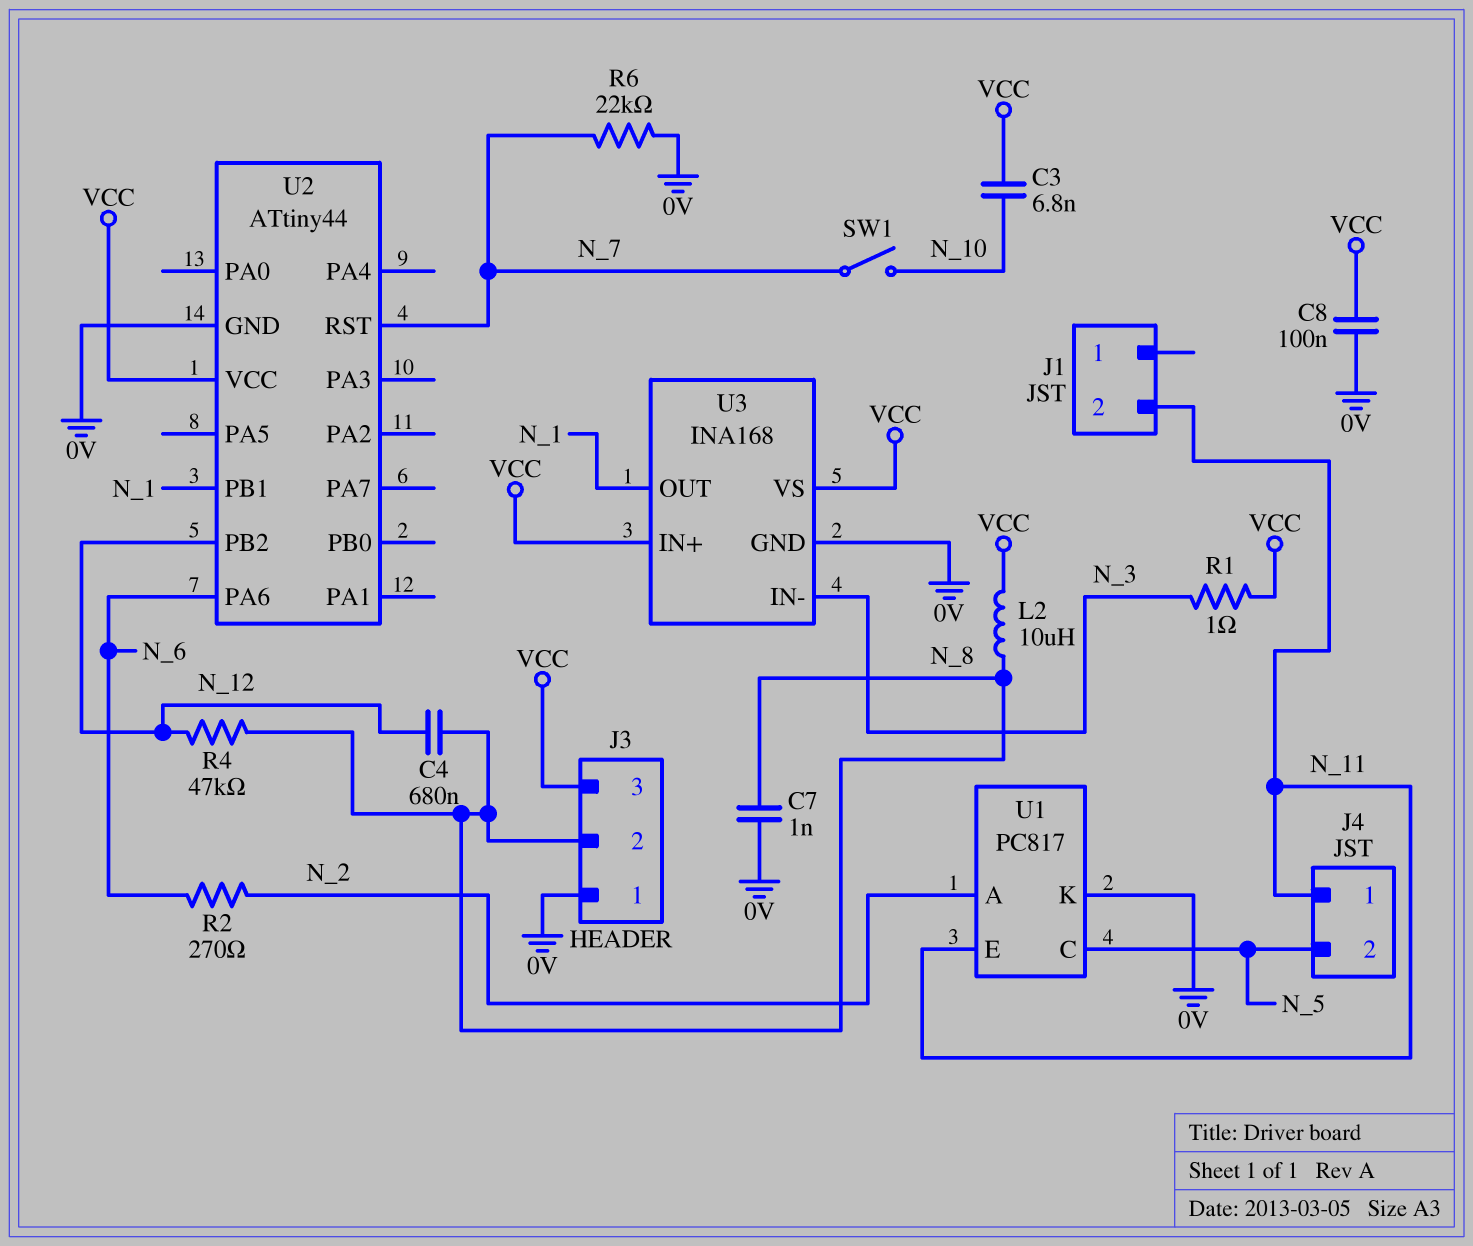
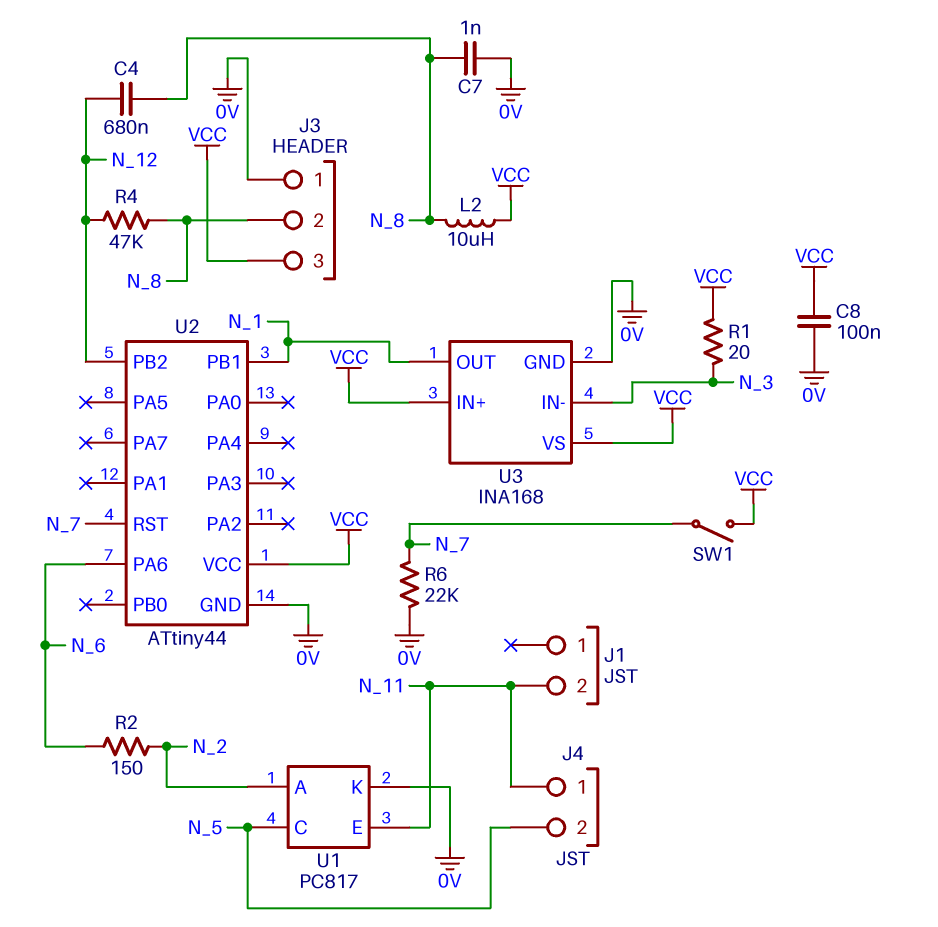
C3: 6.8nF (N_10, VCC) -> none
R1: 1 (N_3, VCC) -> 20 (N_3, VCC)
R2: 270 (N_2, N_6) -> 150 (N_2, N_6)
SW1: switch (N_7, N_10) -> switch (N_7, VCC)

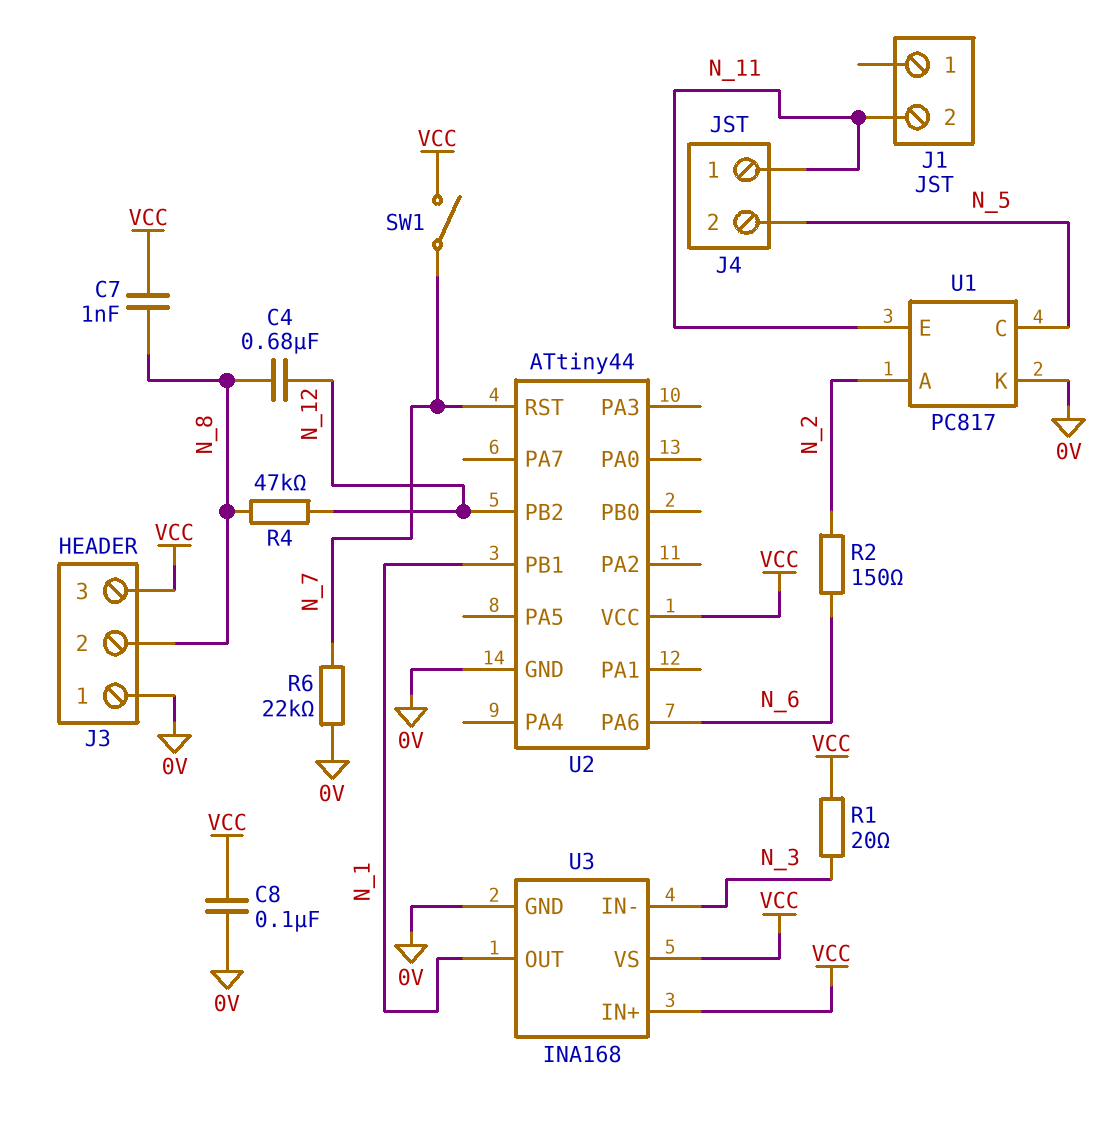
C7: 1nF (0V, N_8) -> 1nF (N_8, VCC)
L2: 10uH (N_8, VCC) -> none

